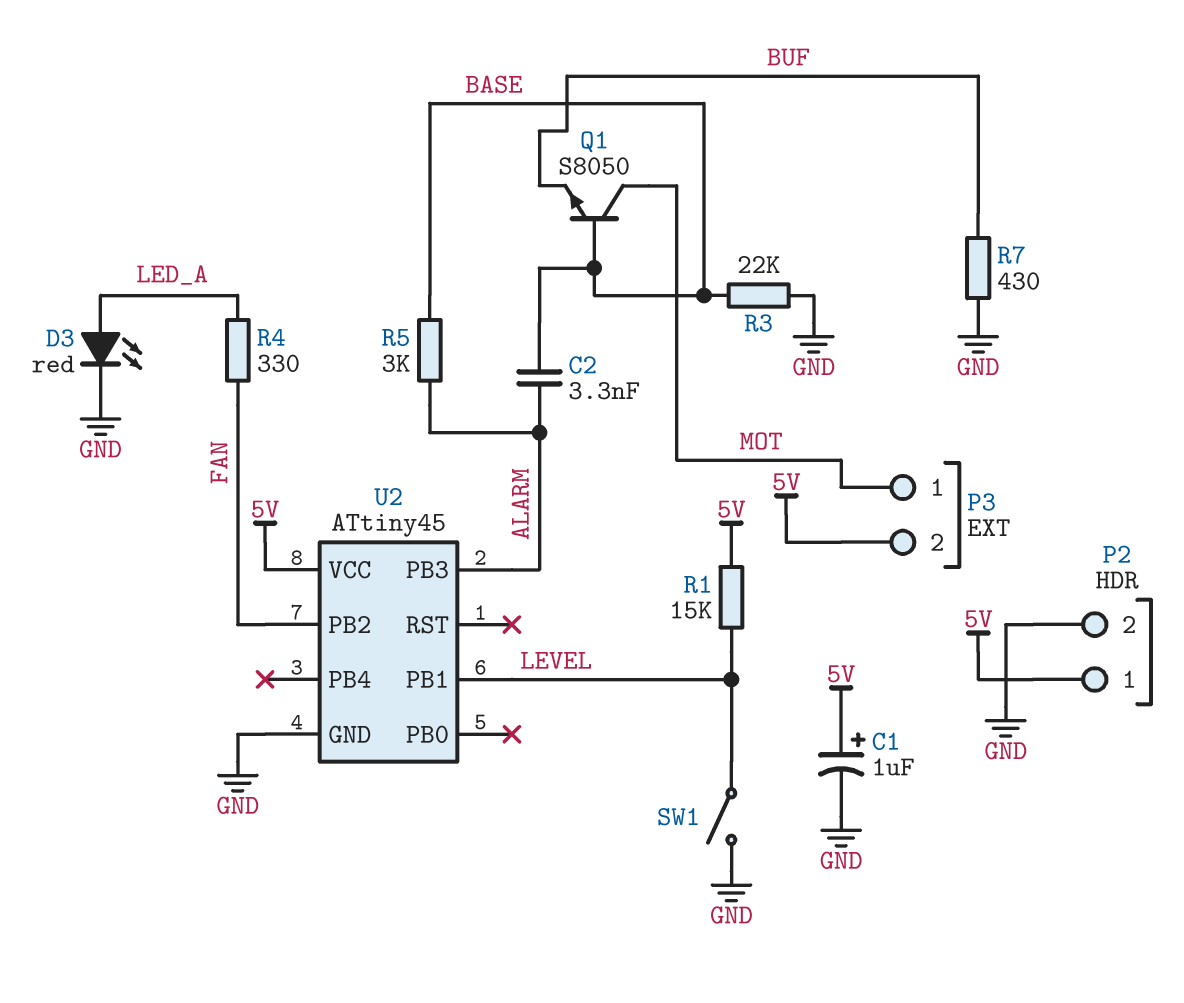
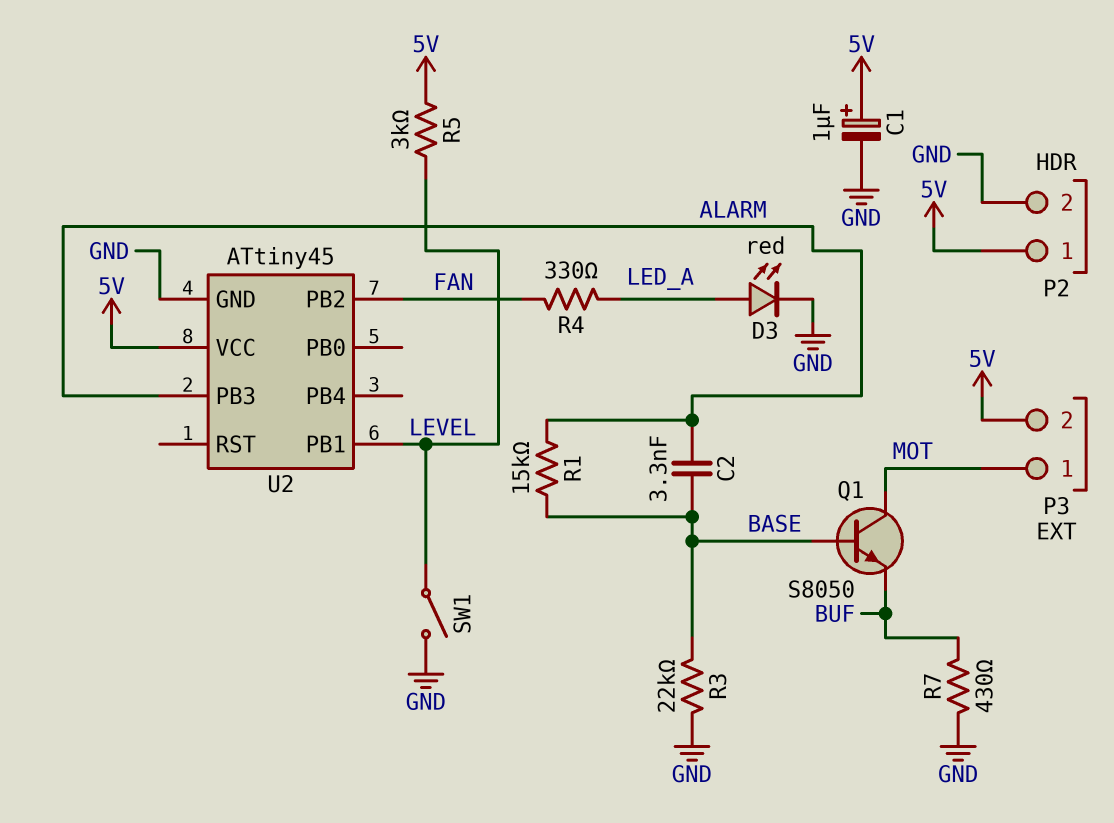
R1: 15k (5V, LEVEL) -> 15k (ALARM, BASE)
R5: 3k (ALARM, BASE) -> 3k (5V, LEVEL)

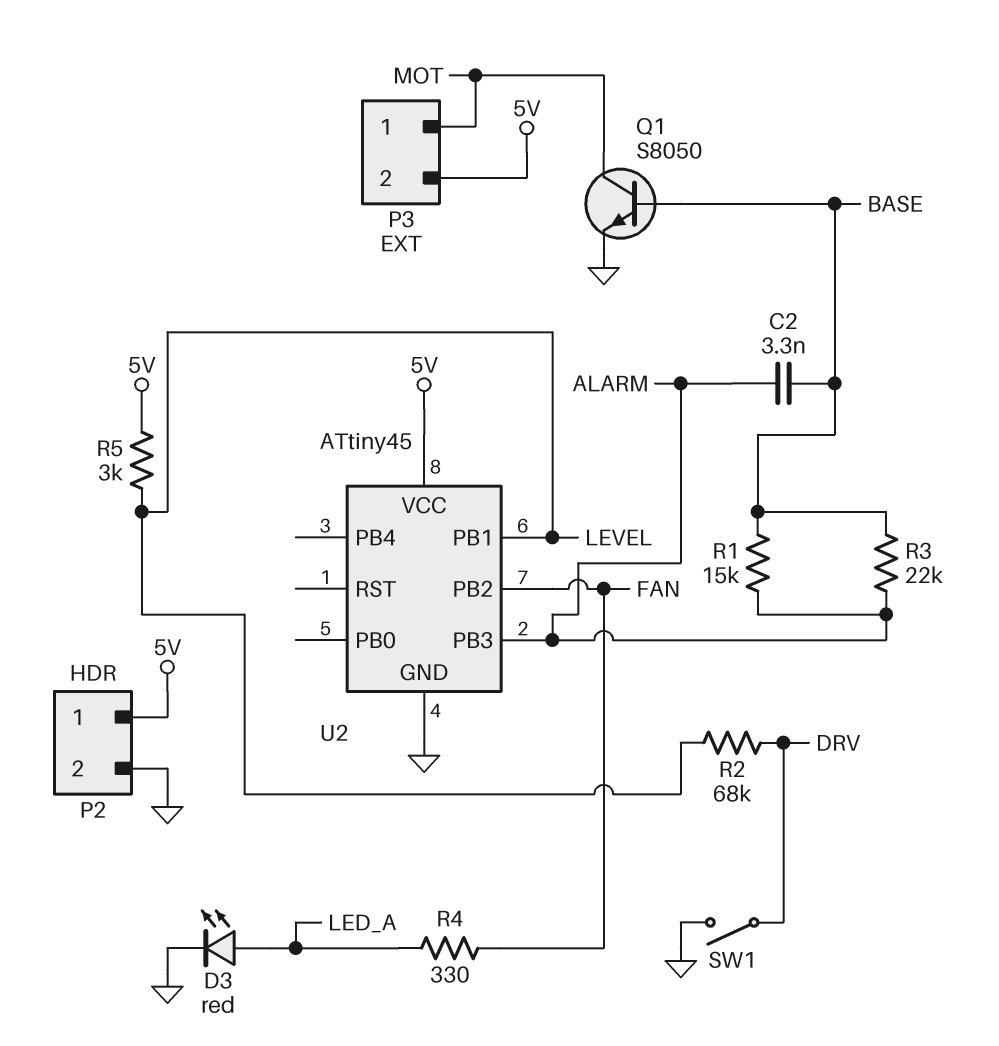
C1: 1uF (plus 5V, minus GND) -> none
Q1: NPN S8050 (B BASE, C MOT, E BUF) -> NPN S8050 (B BASE, C MOT, E GND)
R2: none -> 68k (DRV, LEVEL)
R3: 22k (BASE, GND) -> 22k (ALARM, BASE)
R7: 430 (BUF, GND) -> none
SW1: switch (GND, LEVEL) -> switch (DRV, GND)

